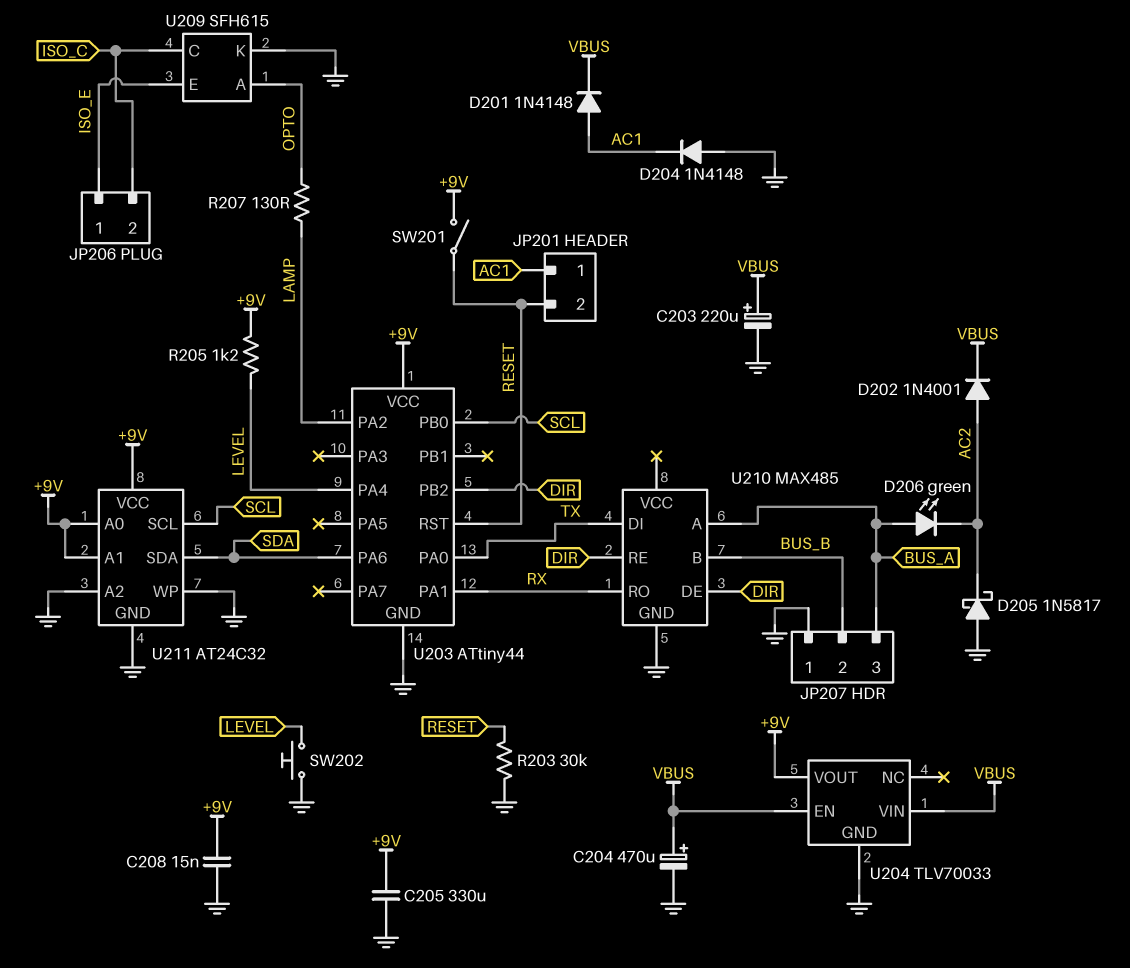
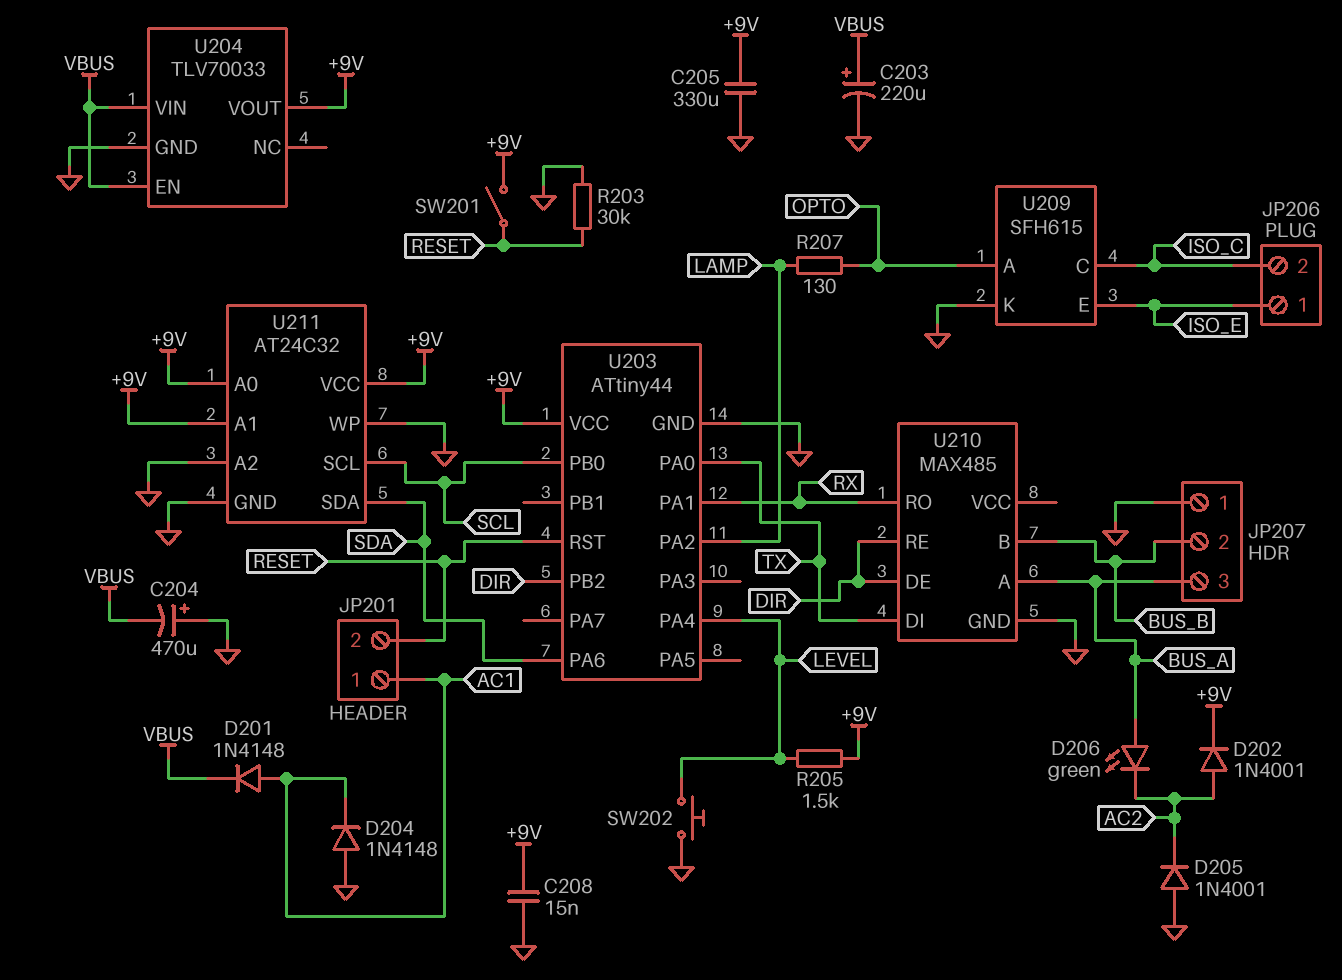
C204: 470uF (plus VBUS, minus GND) -> 470uF (plus GND, minus VBUS)
D202: diode 1N4001 (A AC2, K VBUS) -> diode 1N4001 (A AC2, K +9V)
D205: schottky 1N5817 (A GND, K AC2) -> diode 1N4001 (A GND, K AC2)
R205: 1.2k (+9V, LEVEL) -> 1.5k (+9V, LEVEL)

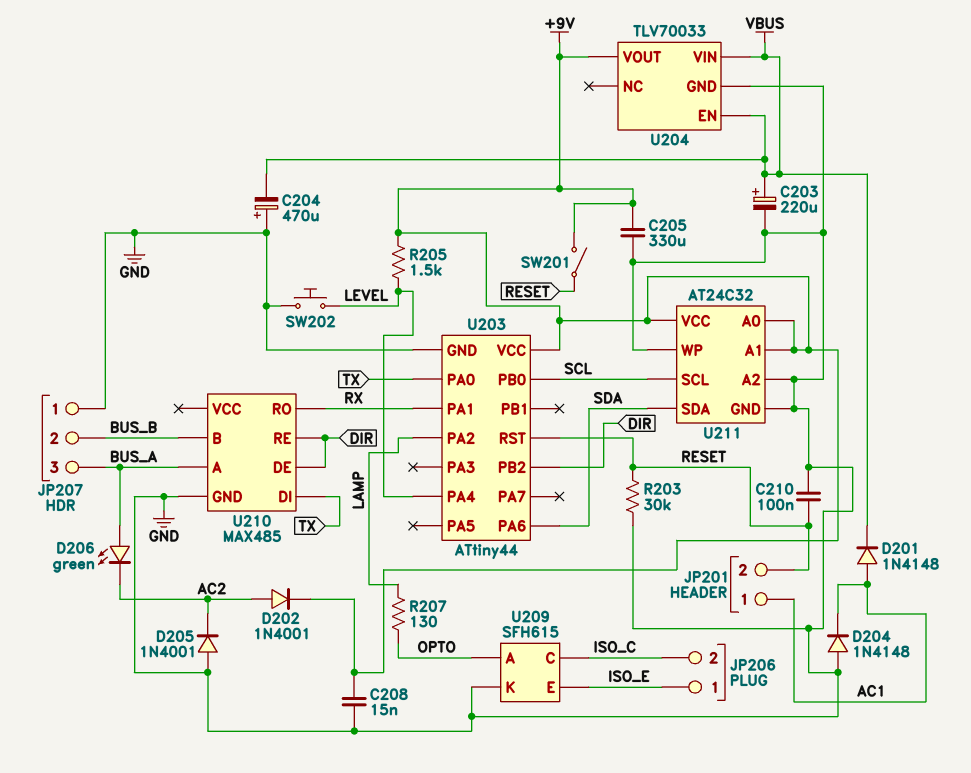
C210: none -> 100nF (GND, RESET)

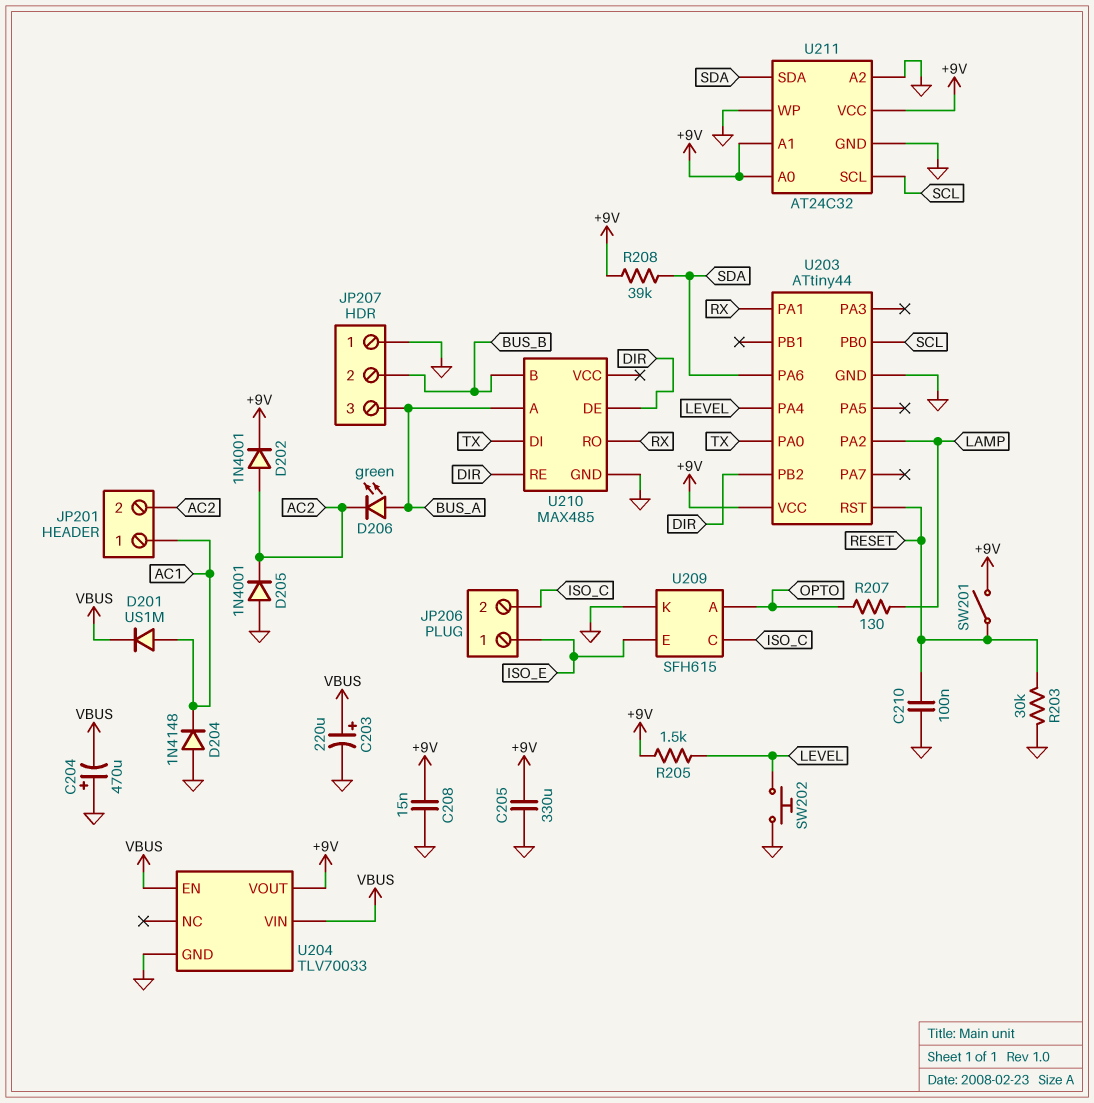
D201: diode 1N4148 (A AC1, K VBUS) -> diode US1M (A AC1, K VBUS)
JP201 pin 2: RESET -> AC2
R208: none -> 39k (+9V, SDA)

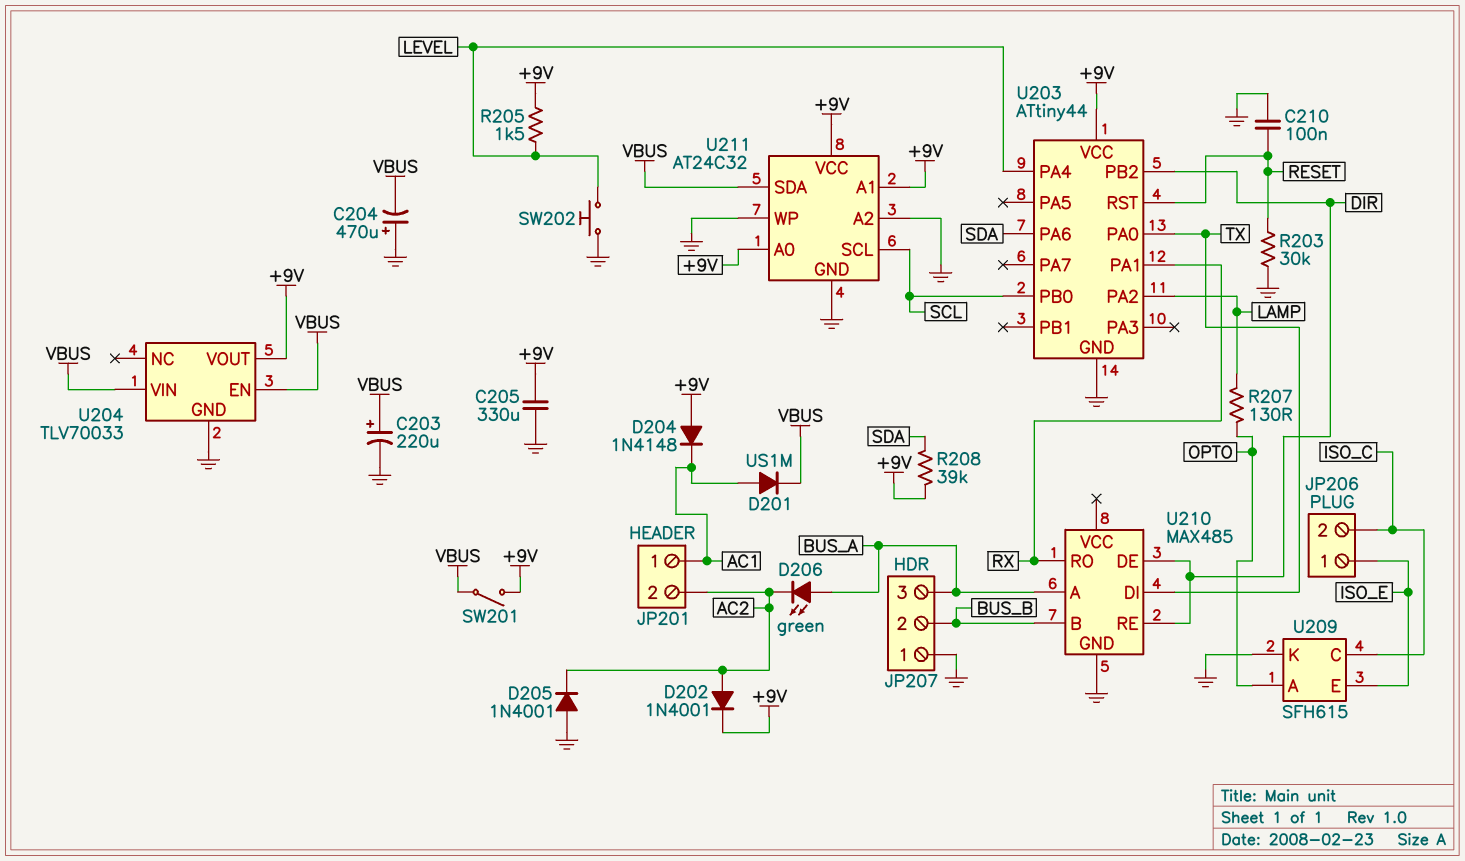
C208: 15nF (+9V, GND) -> none
D204: diode 1N4148 (A GND, K AC1) -> diode 1N4148 (A +9V, K AC1)
SW201: switch (+9V, RESET) -> switch (+9V, VBUS)
U211 pin SDA: SDA -> VBUS

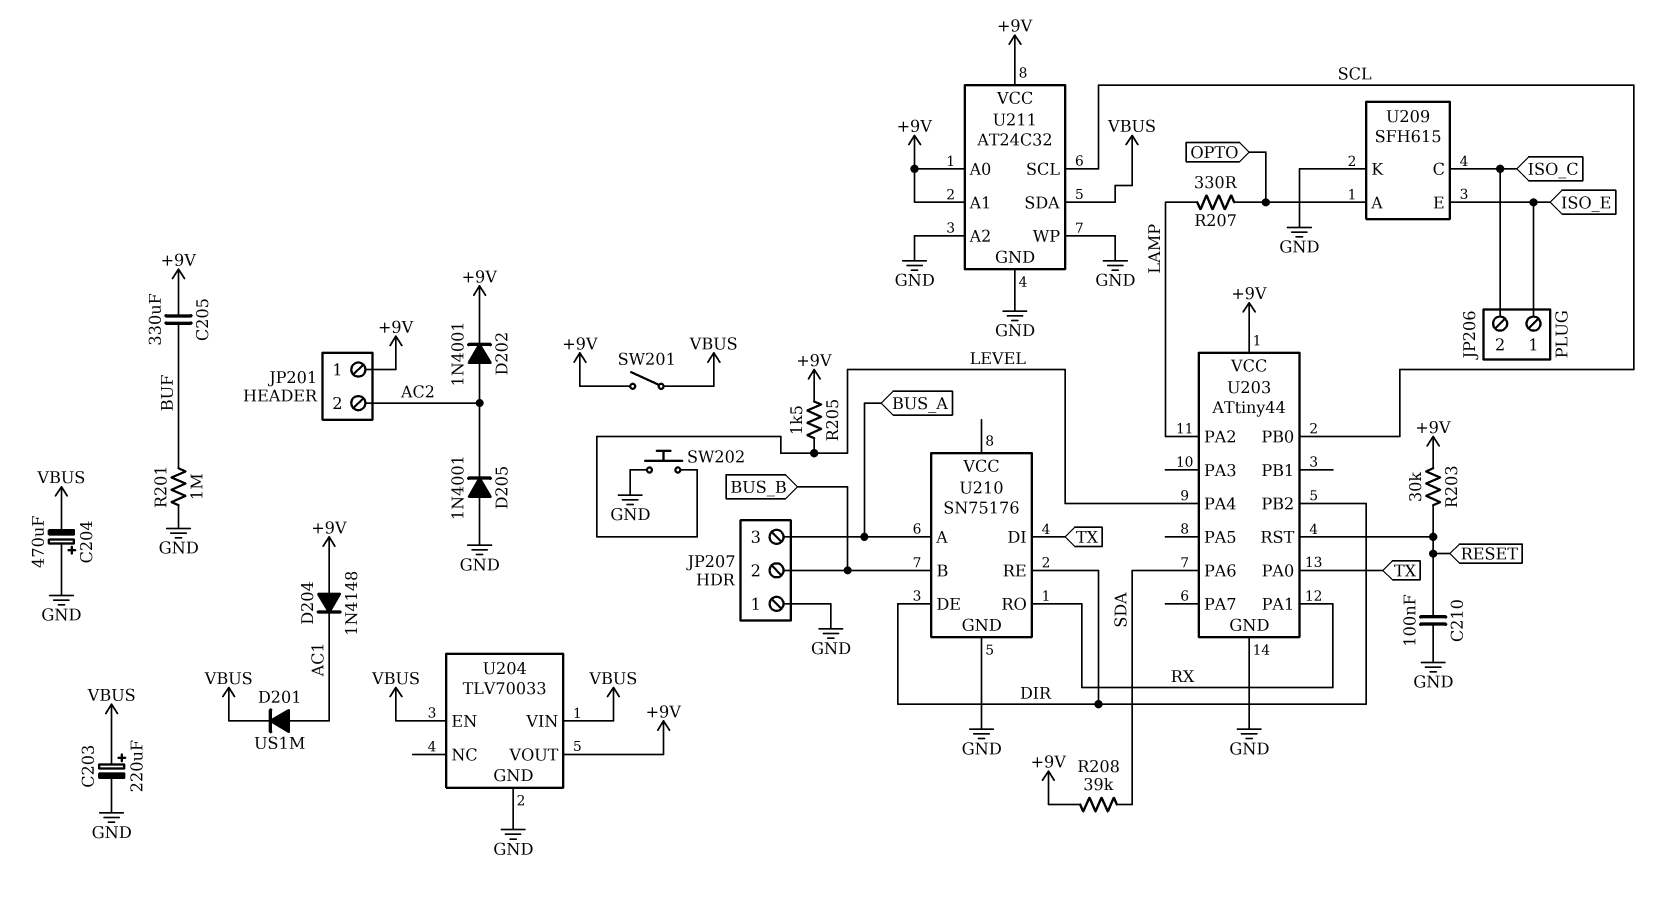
C205: 330uF (+9V, GND) -> 330uF (+9V, BUF)
D206: LED green (A BUS_A, K AC2) -> none
JP201 pin 1: AC1 -> +9V
R201: none -> 1M (BUF, GND)
R203: 30k (GND, RESET) -> 30k (+9V, RESET)
R207: 130 (LAMP, OPTO) -> 330 (LAMP, OPTO)
U210: MAX485 -> SN75176

